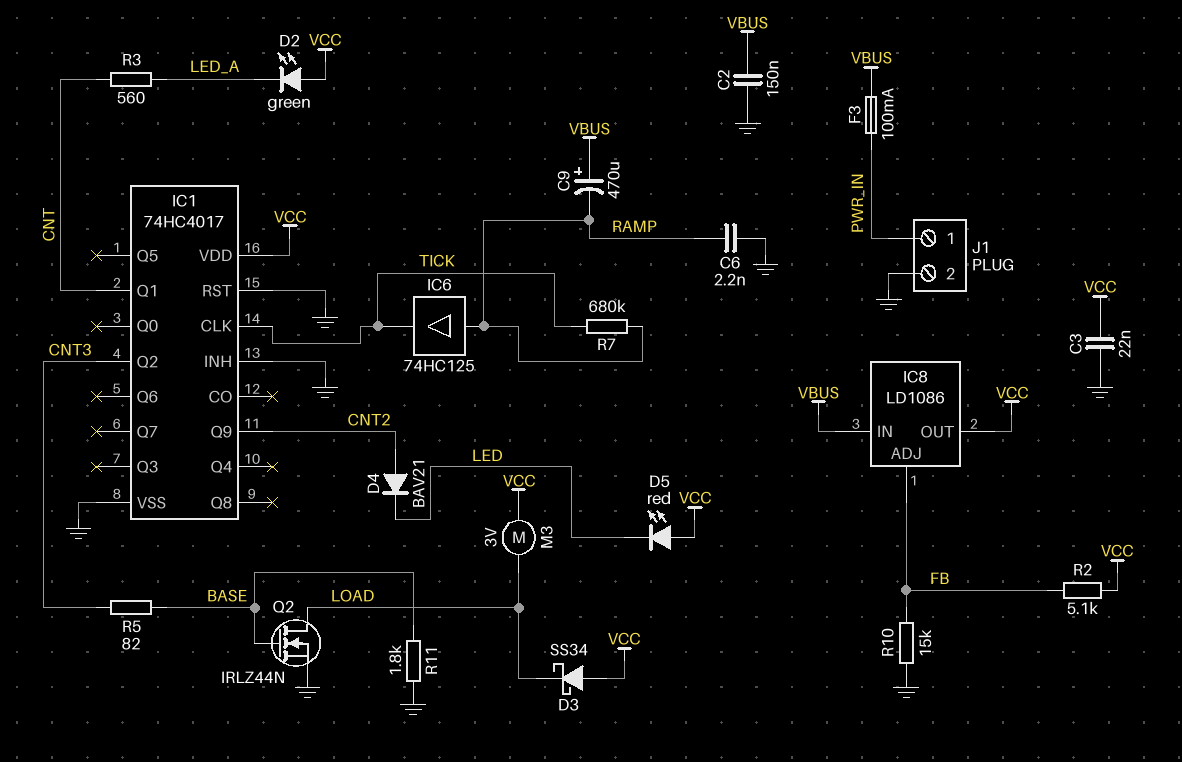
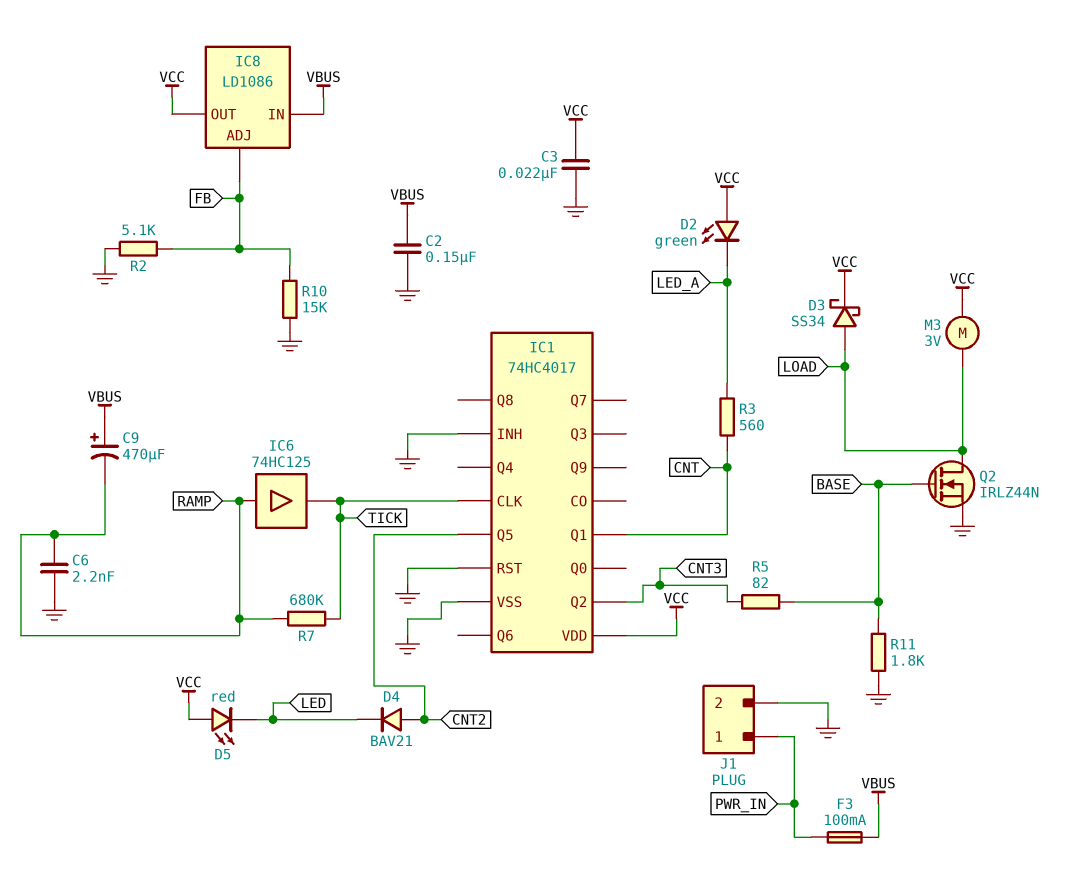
D3: schottky SS34 (A VCC, K LOAD) -> schottky SS34 (A LOAD, K VCC)
IC1 pin Q5: none -> CNT2
IC1 pin Q9: CNT2 -> none
R2: 5.1k (FB, VCC) -> 5.1k (FB, GND)

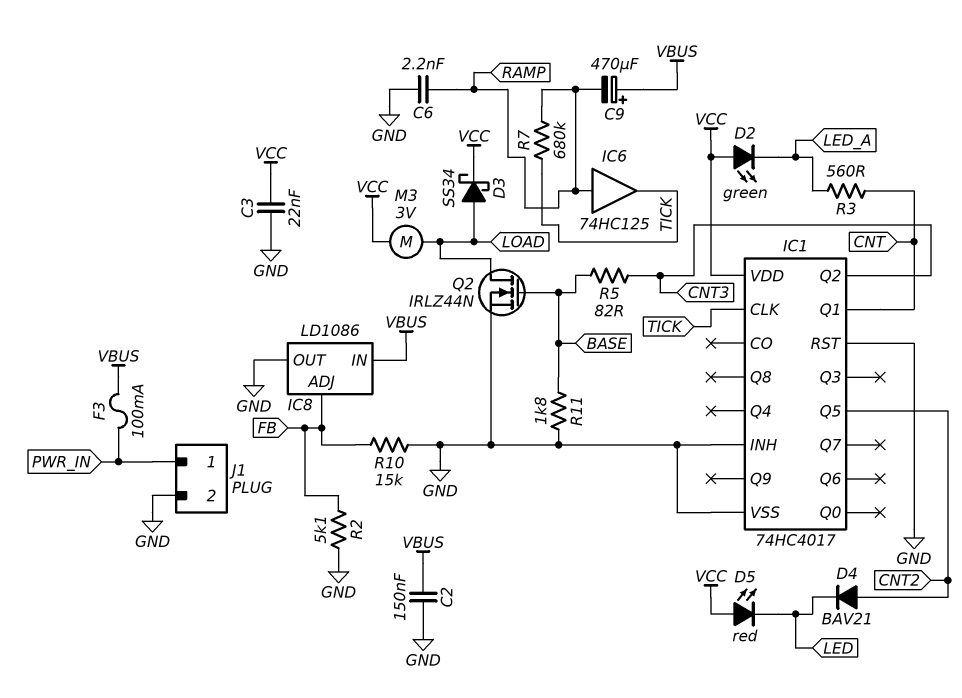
IC8 pin OUT: VCC -> GND

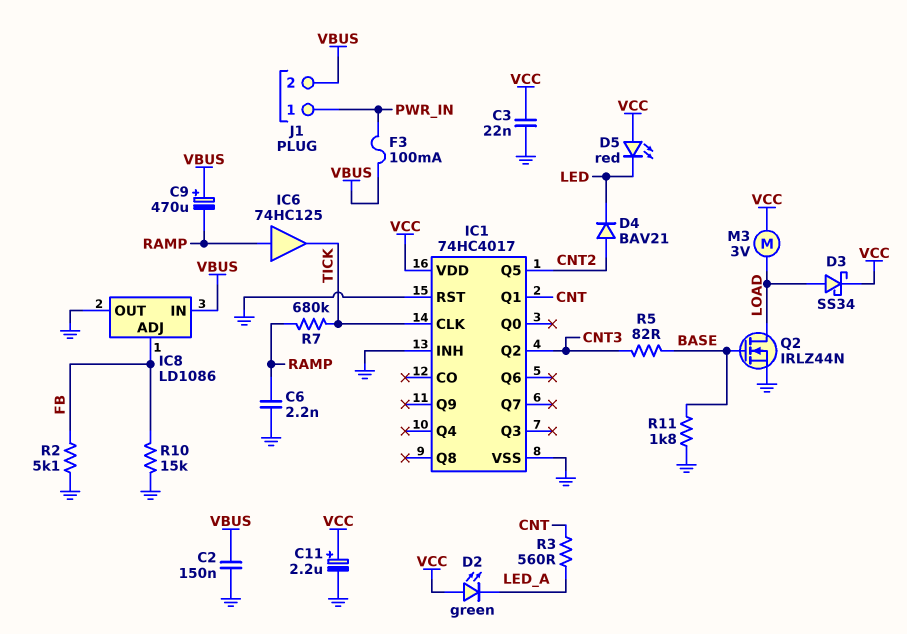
C11: none -> 2.2uF (plus VCC, minus GND)
J1 pin 2: GND -> VBUS

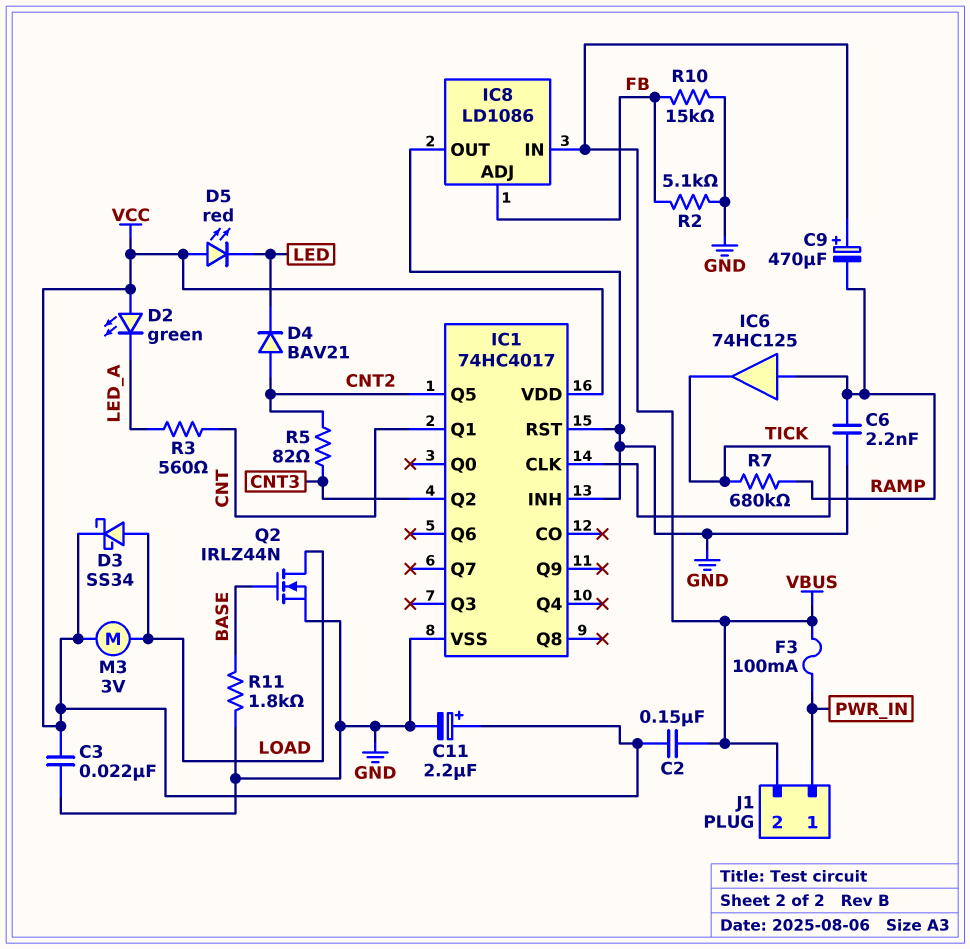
C2: 150nF (GND, VBUS) -> 150nF (VBUS, VCC)
R5: 82 (BASE, CNT3) -> 82 (CNT2, CNT3)

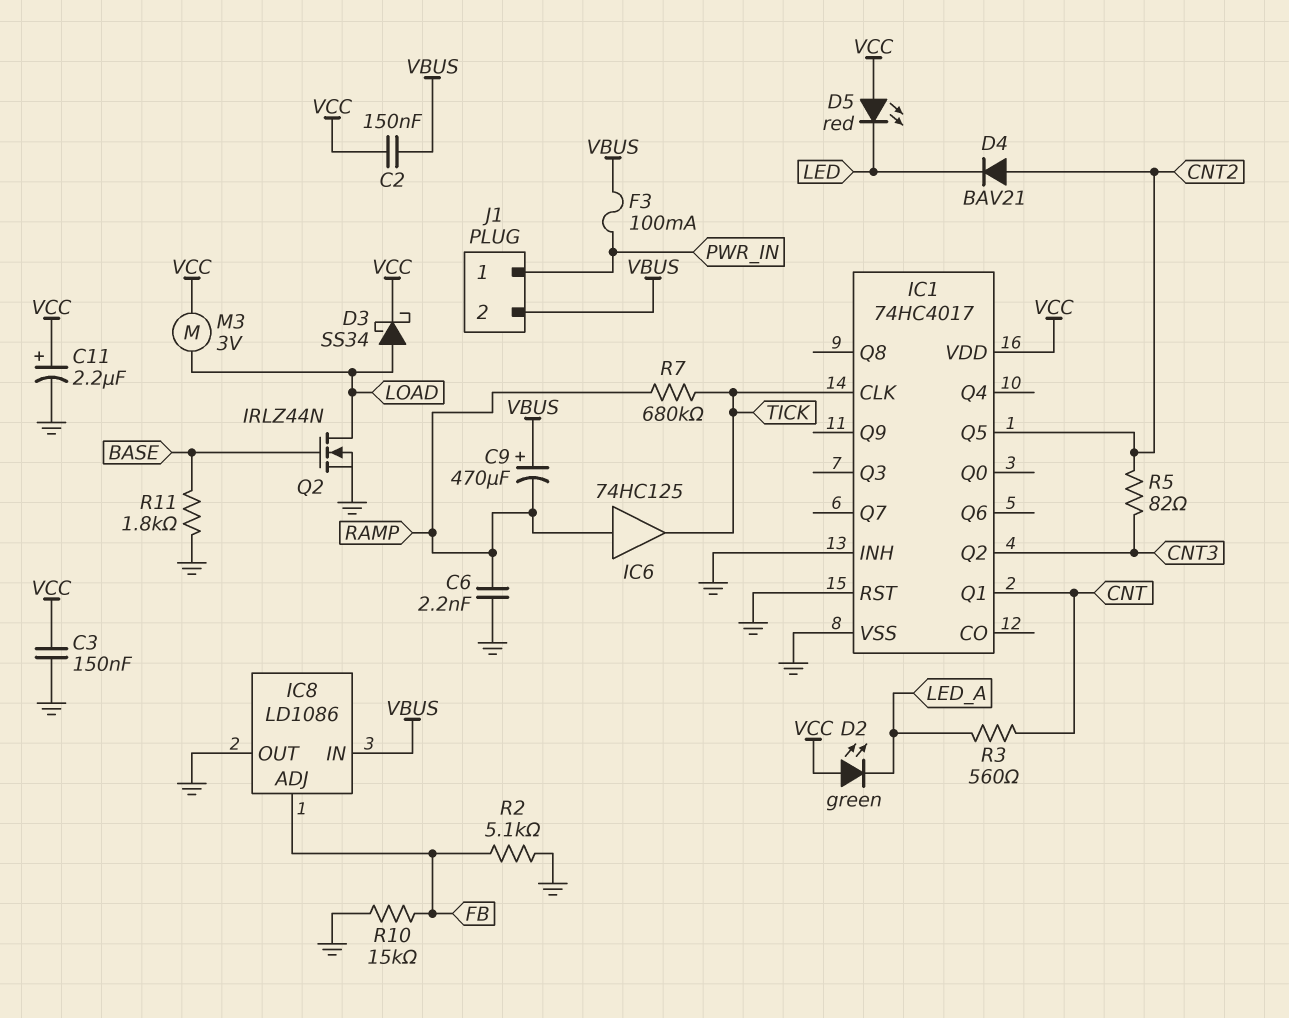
C3: 22nF (GND, VCC) -> 150nF (GND, VCC)

